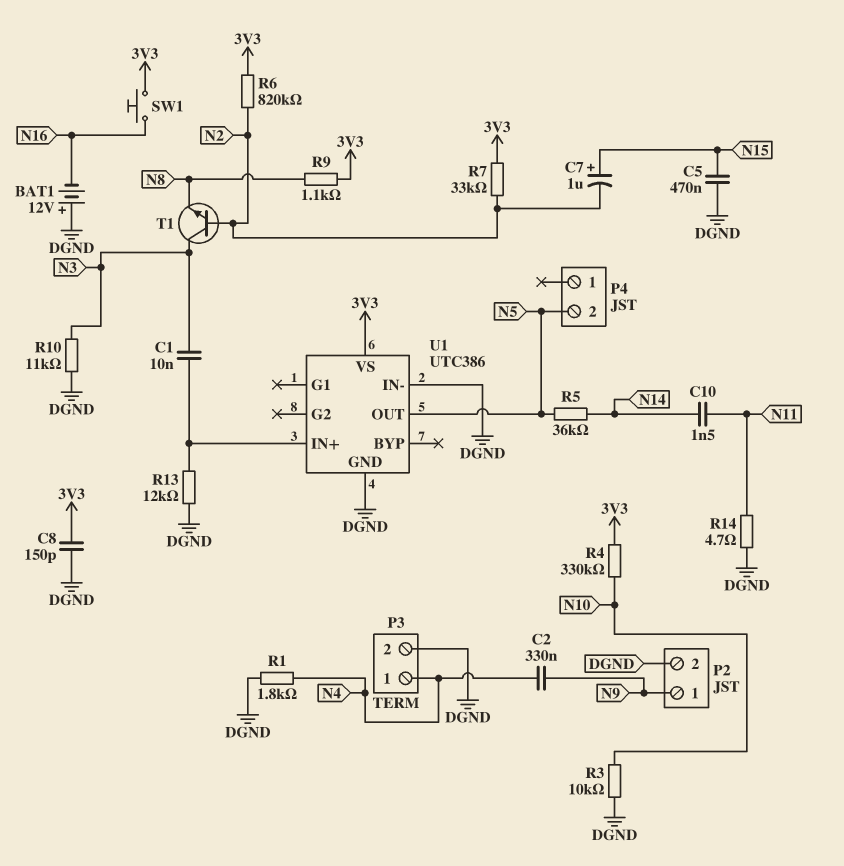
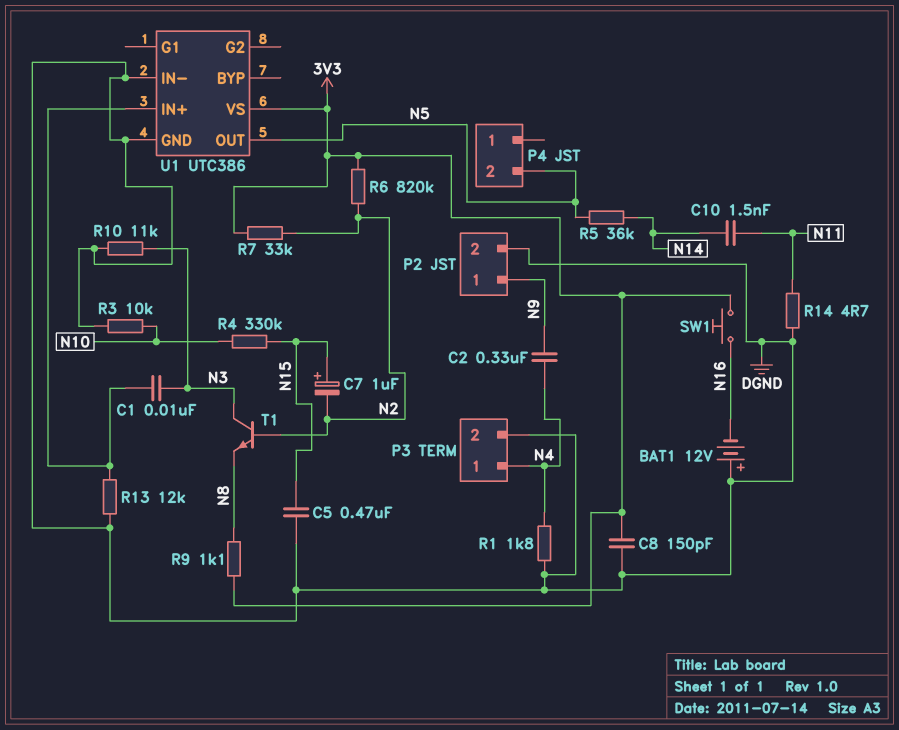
R4: 330k (3V3, N10) -> 330k (N10, N15)

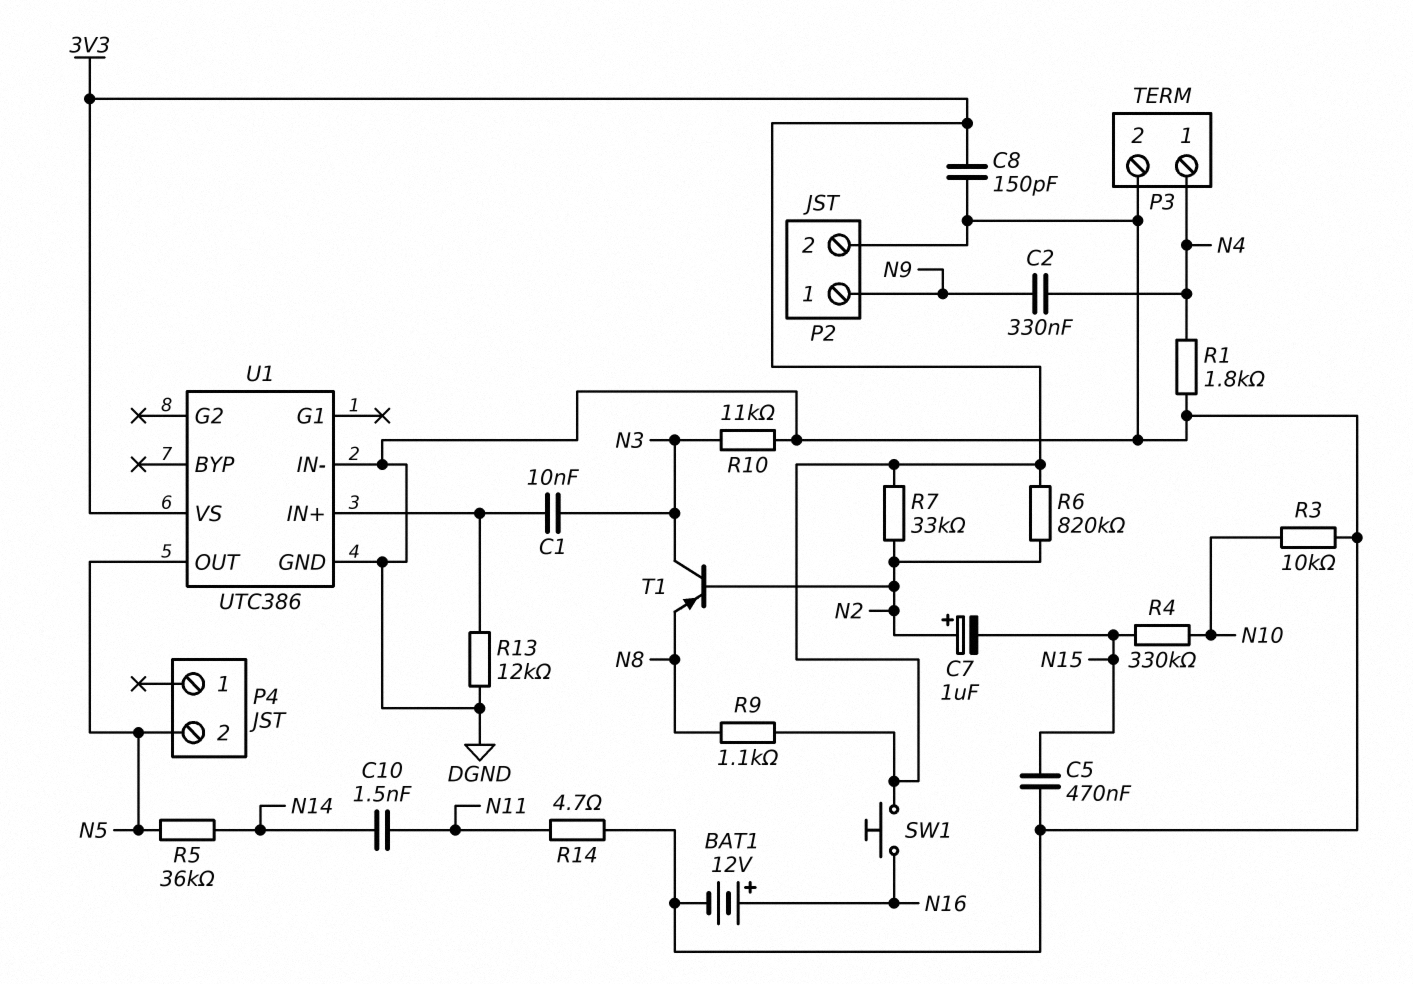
BAT1: 12V (plus DGND, minus N16) -> 12V (plus N16, minus DGND)
C7: 1uF (plus N15, minus N2) -> 1uF (plus N2, minus N15)
T1: NPN (B N2, C N3, E N8) -> PNP (B N2, C N3, E N8)

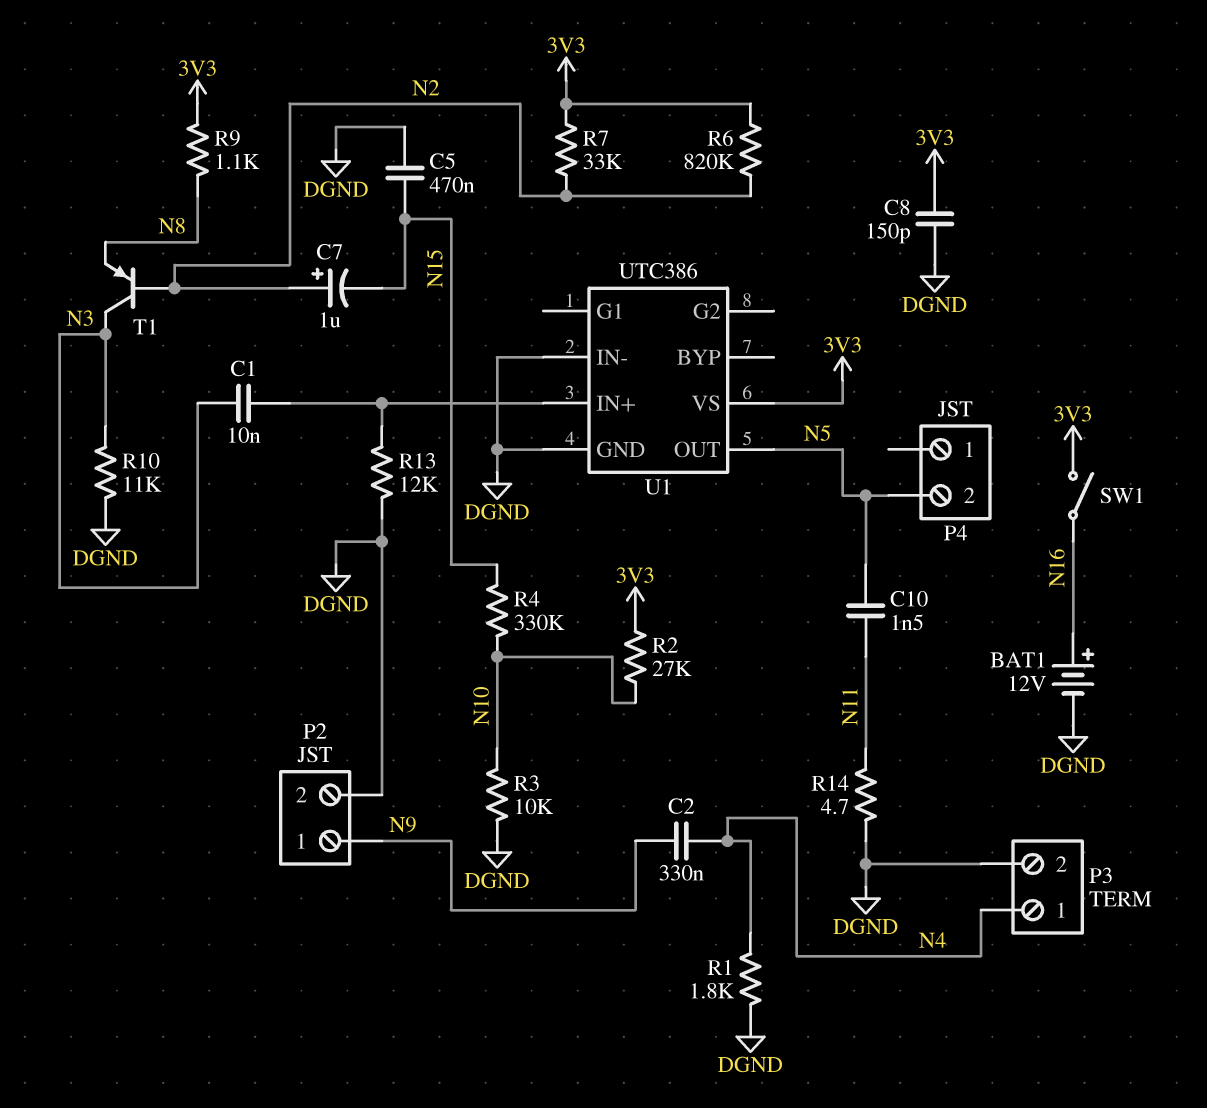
C10: 1.5nF (N11, N14) -> 1.5nF (N5, N11)
R2: none -> 27k (3V3, N10)
R5: 36k (N5, N14) -> none
SW1: button (3V3, N16) -> switch (3V3, N16)

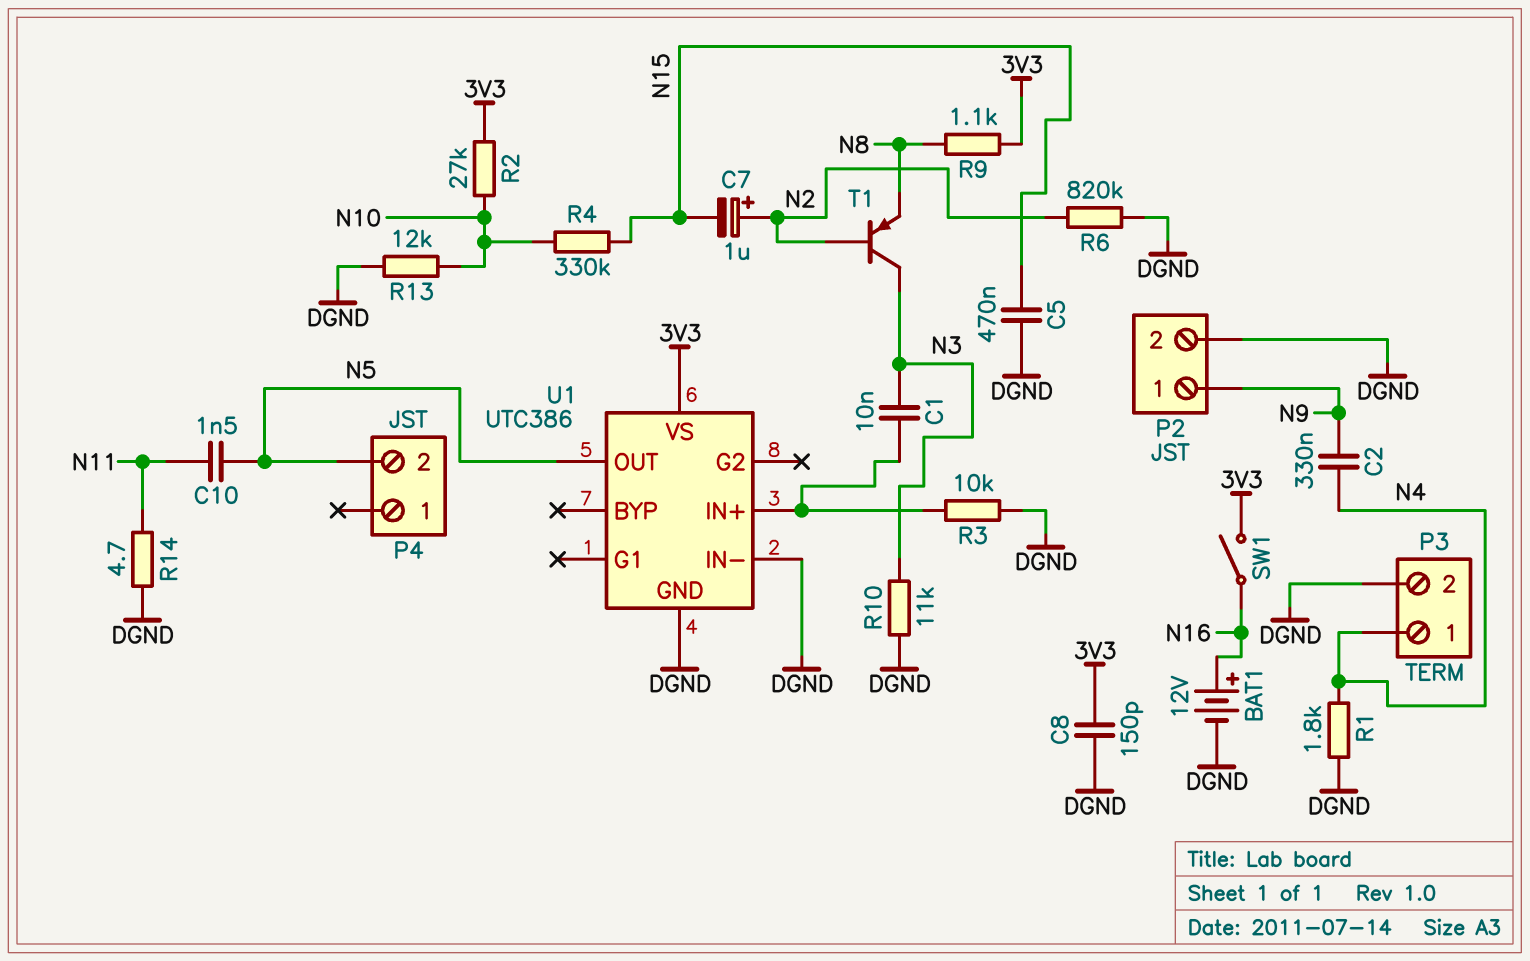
R3: 10k (DGND, N10) -> 10k (DGND, U1/IN+)
R6: 820k (3V3, N2) -> 820k (DGND, N2)
R7: 33k (3V3, N2) -> none
R13: 12k (DGND, U1/IN+) -> 12k (DGND, N10)

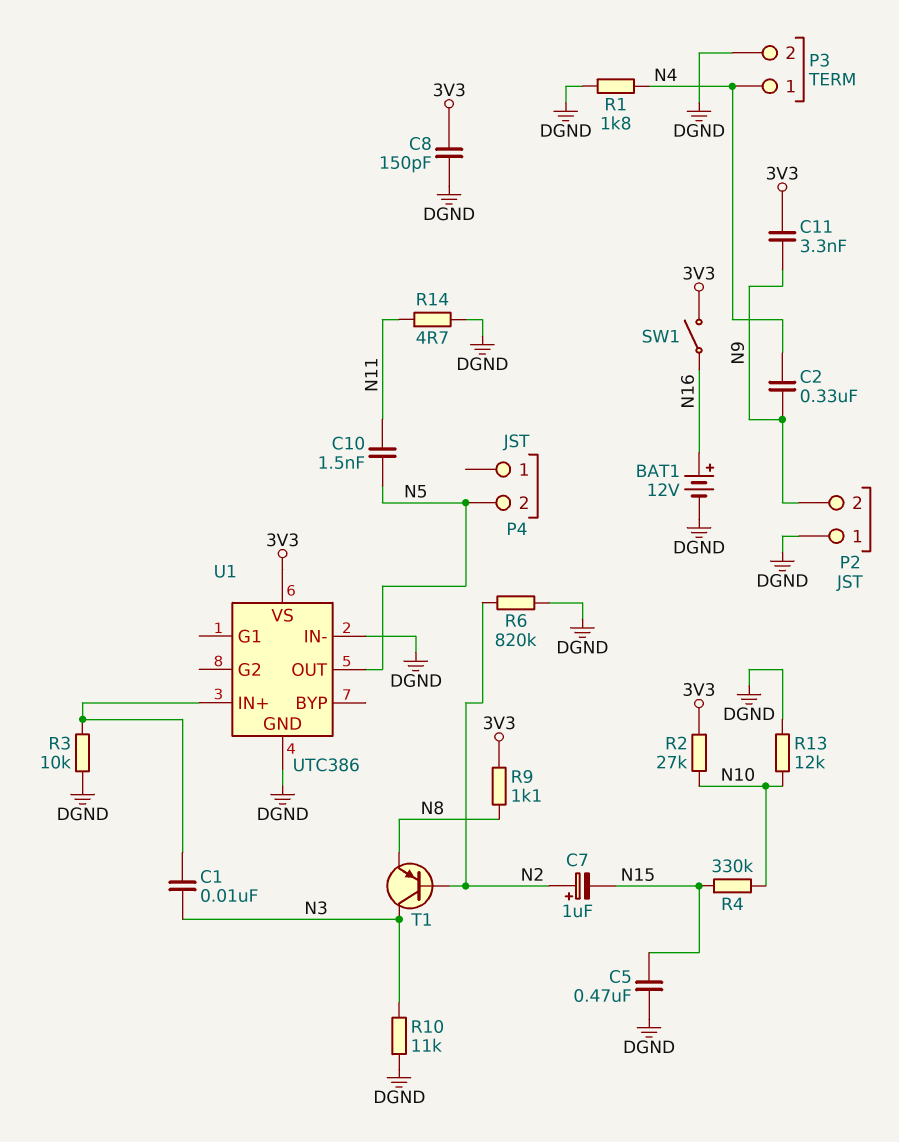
C11: none -> 3.3nF (3V3, N9)
P2 pin 1: N9 -> DGND
P2 pin 2: DGND -> N9

